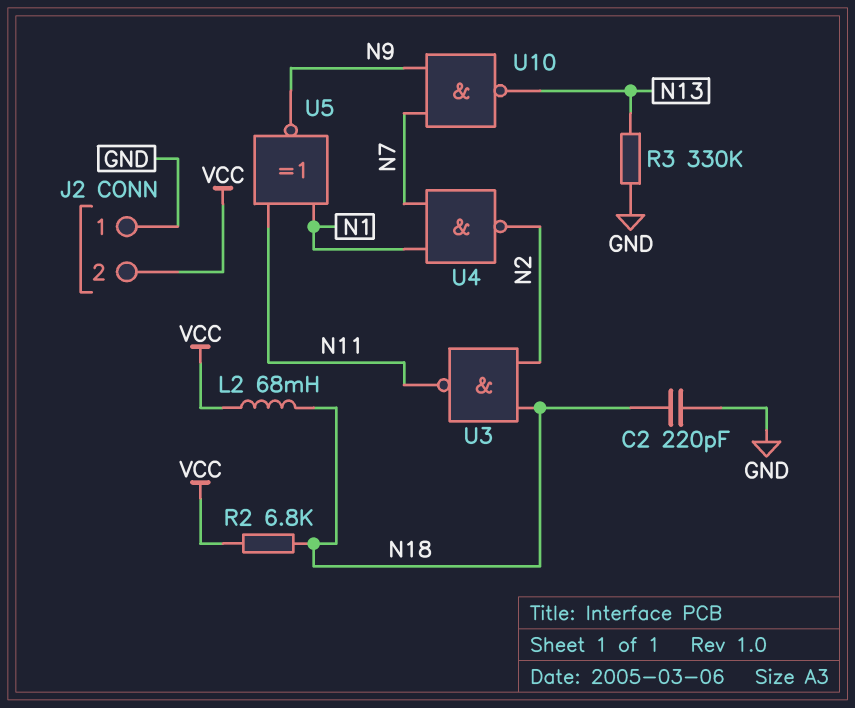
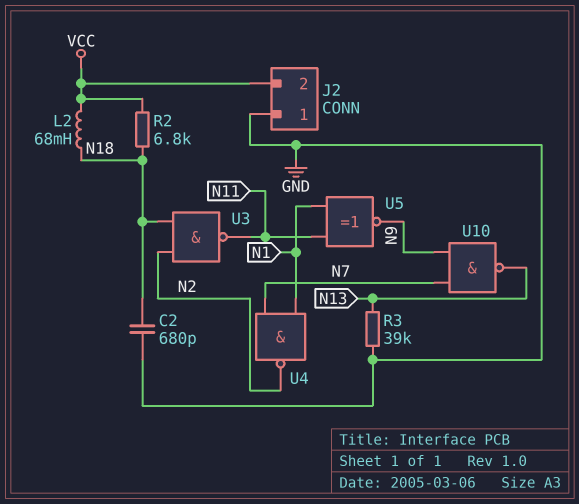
C2: 220pF (GND, N18) -> 680pF (GND, N18)
R3: 330k (GND, N13) -> 39k (GND, N13)

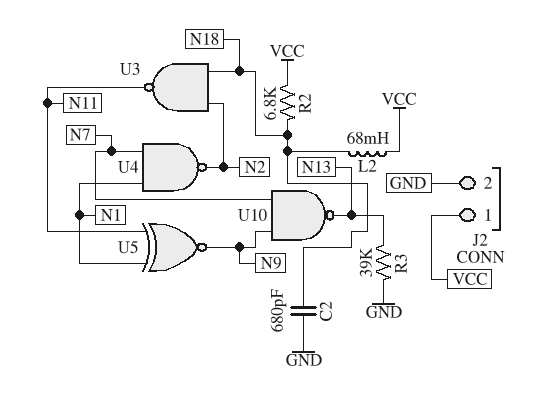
J2 pin 1: GND -> VCC
J2 pin 2: VCC -> GND

